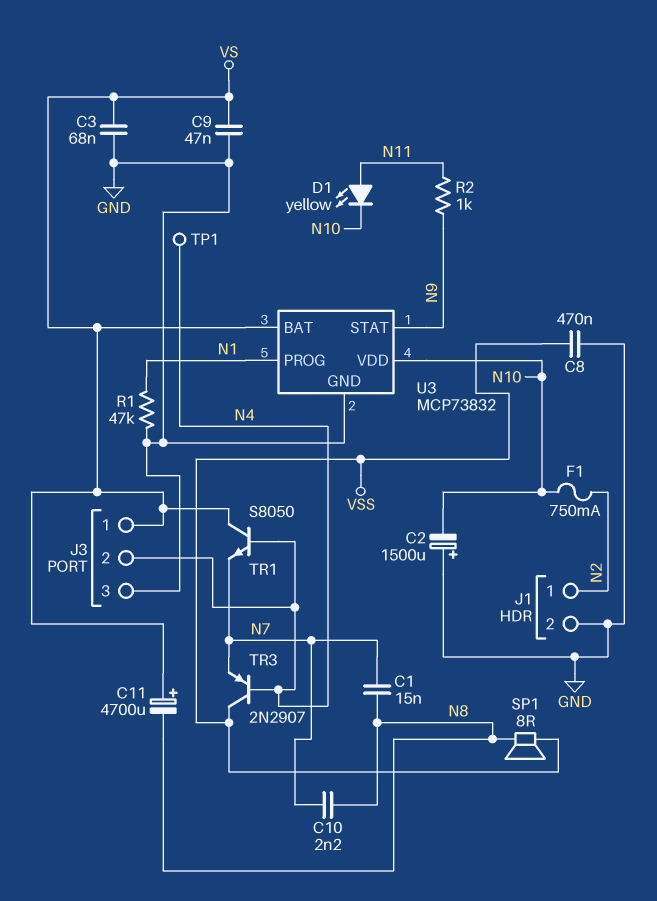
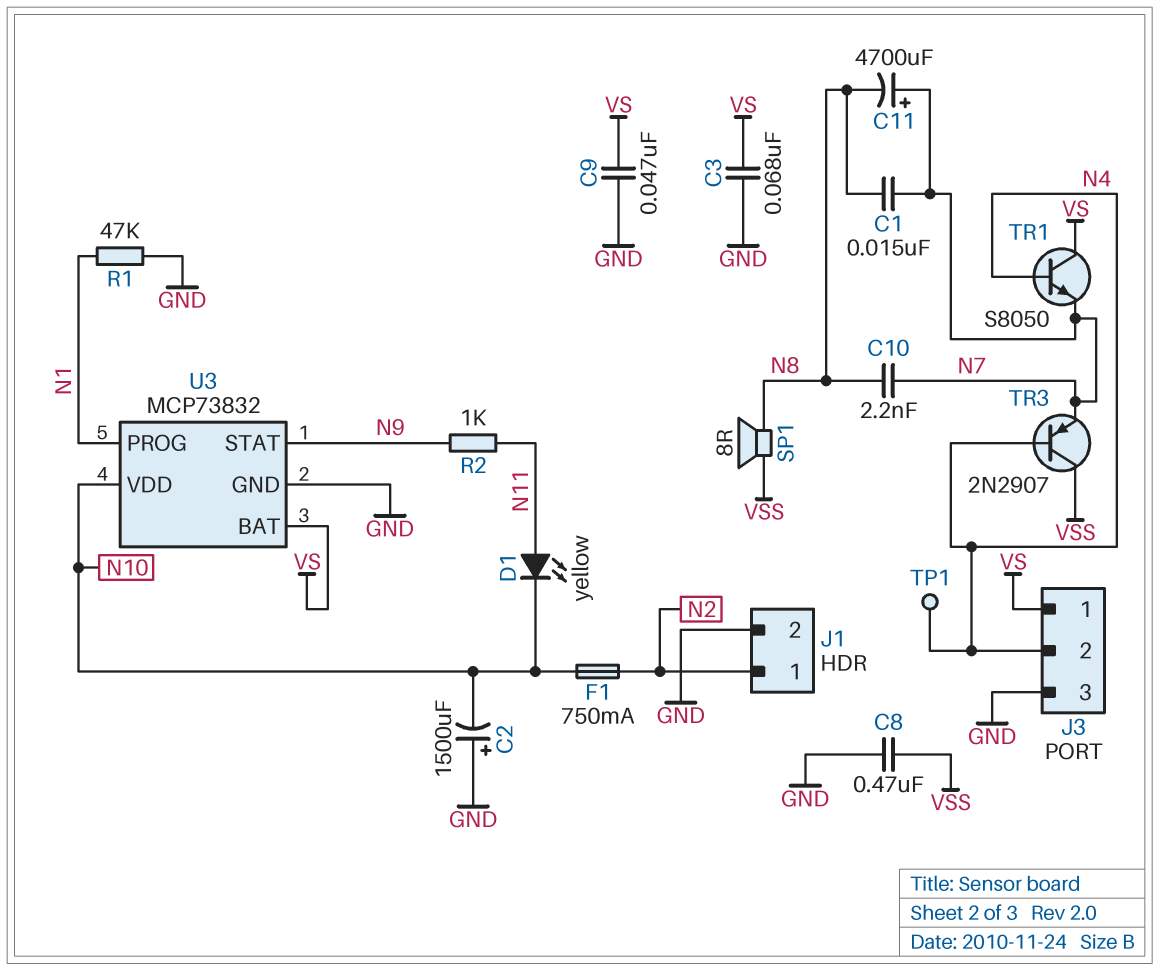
C11: 4700uF (plus VS, minus N8) -> 4700uF (plus N7, minus N8)

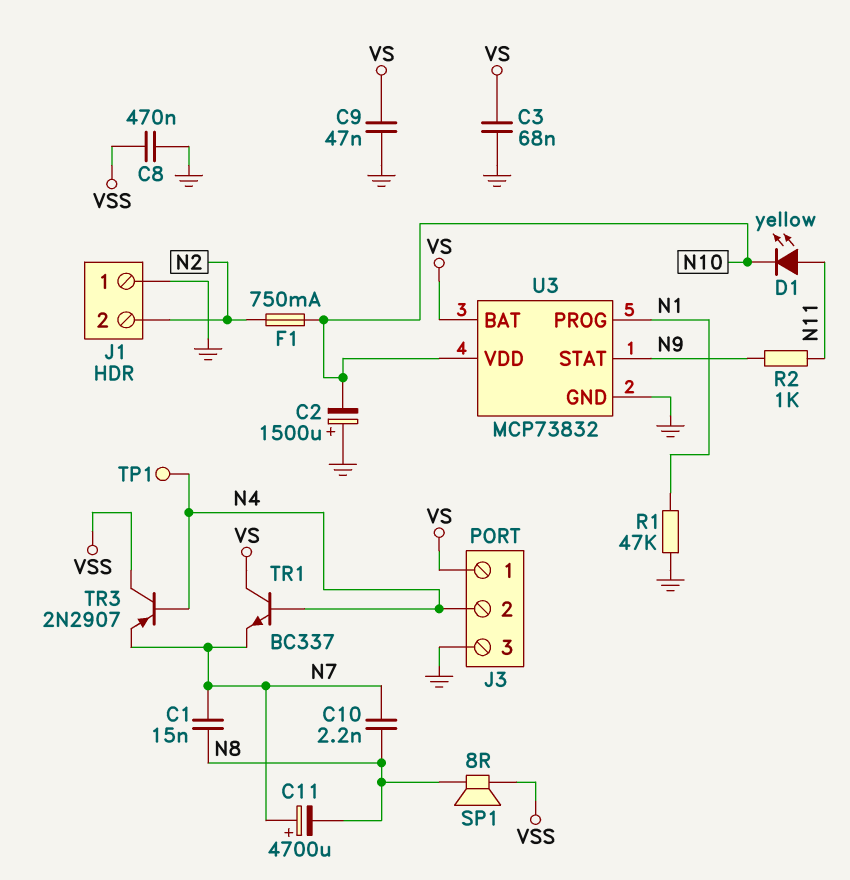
J1 pin 1: N2 -> GND
J1 pin 2: GND -> N2
TR1: NPN S8050 (B N4, C VS, E N7) -> NPN BC337 (B N4, C VS, E N7)

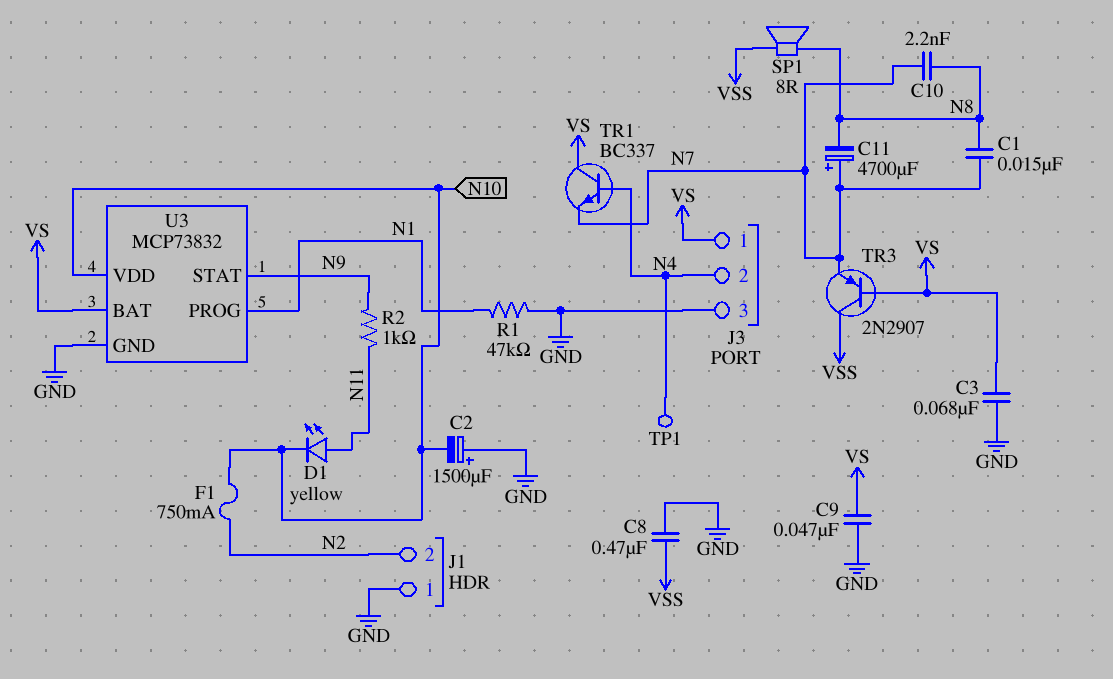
TR3: PNP 2N2907 (B N4, C VSS, E N7) -> PNP 2N2907 (B VS, C VSS, E N7)

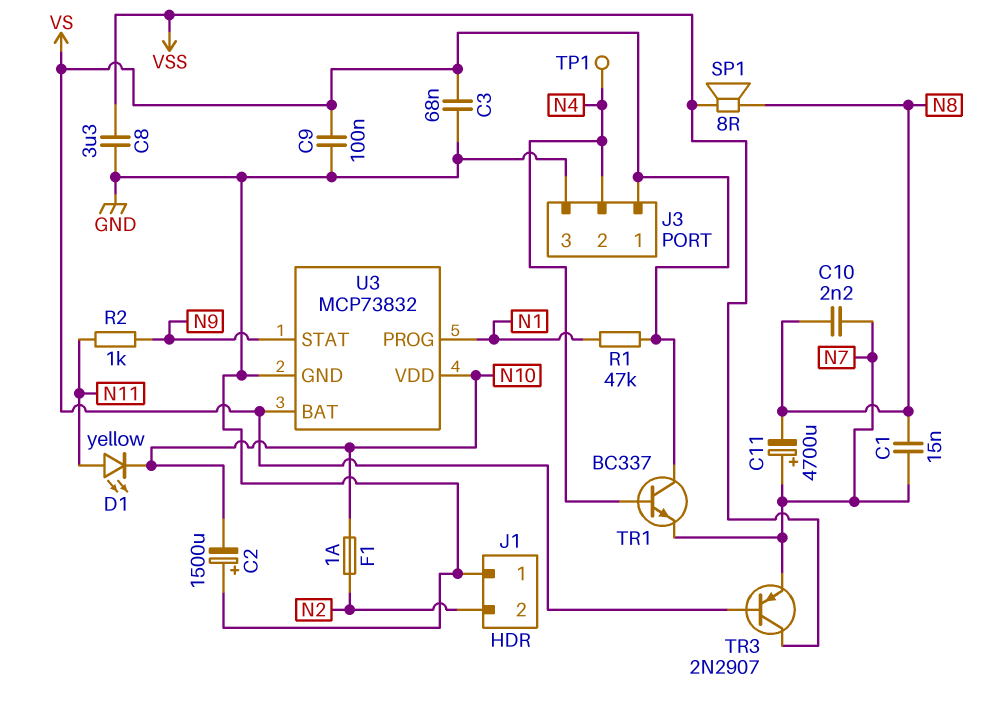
C8: 470nF (GND, VSS) -> 3.3uF (GND, VSS)
C9: 47nF (GND, VS) -> 100nF (GND, VS)
F1: 750mA (N2, N10) -> 1A (N2, N10)
R1: 47k (GND, N1) -> 47k (N1, VS)

